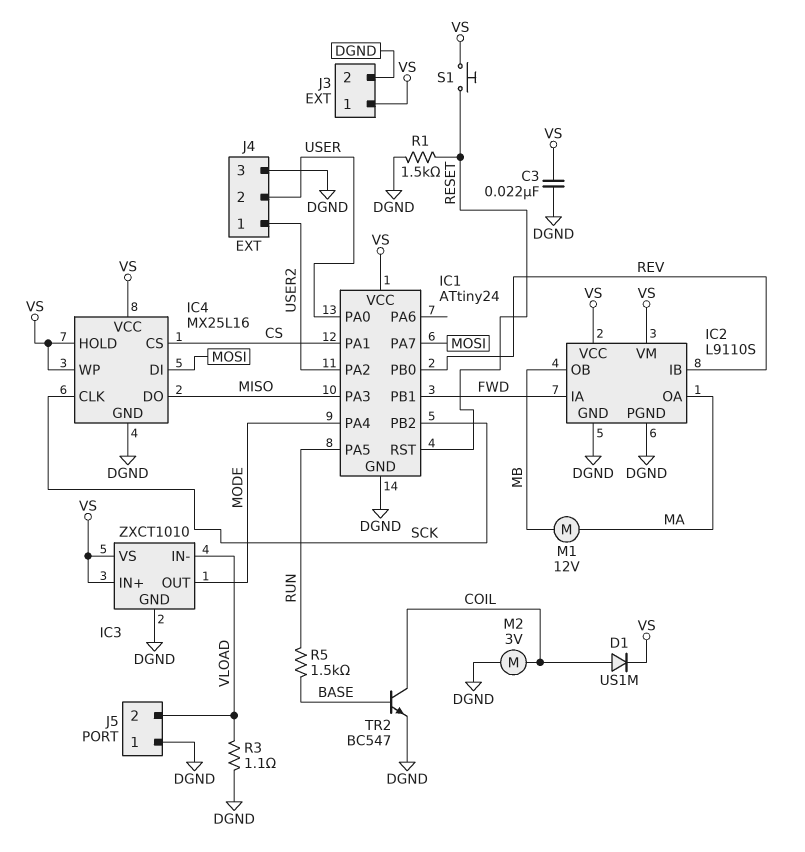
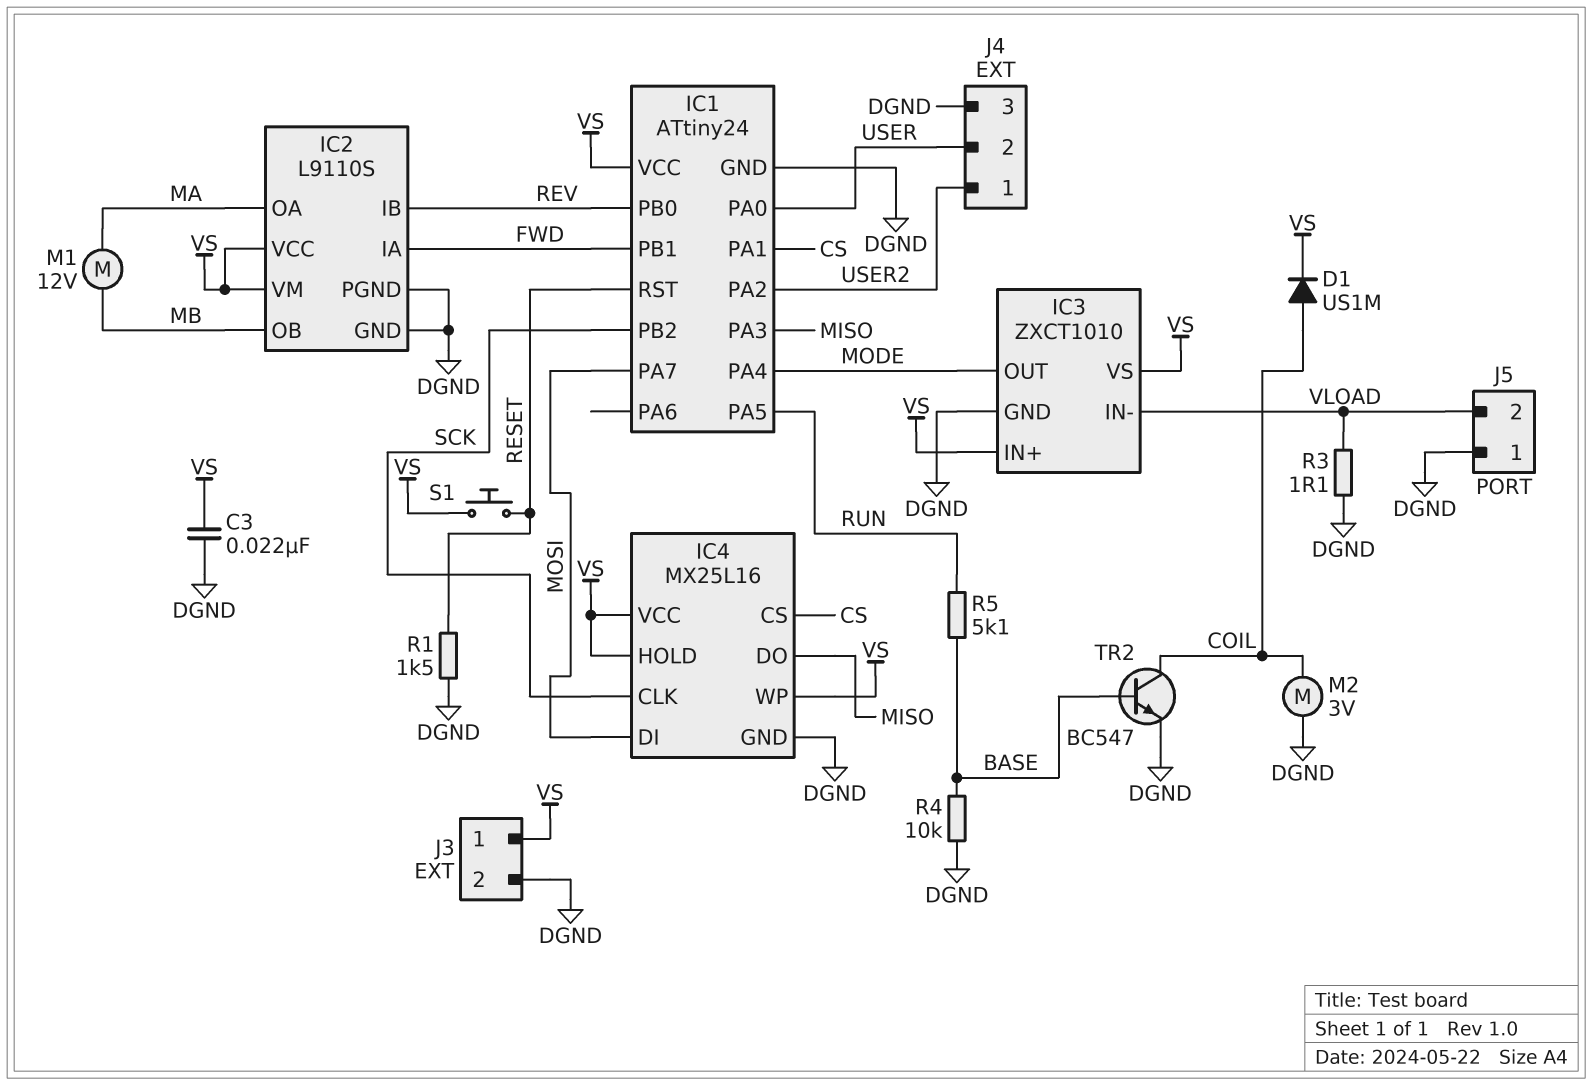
R4: none -> 10k (BASE, DGND)
R5: 1.5k (BASE, RUN) -> 5.1k (BASE, RUN)

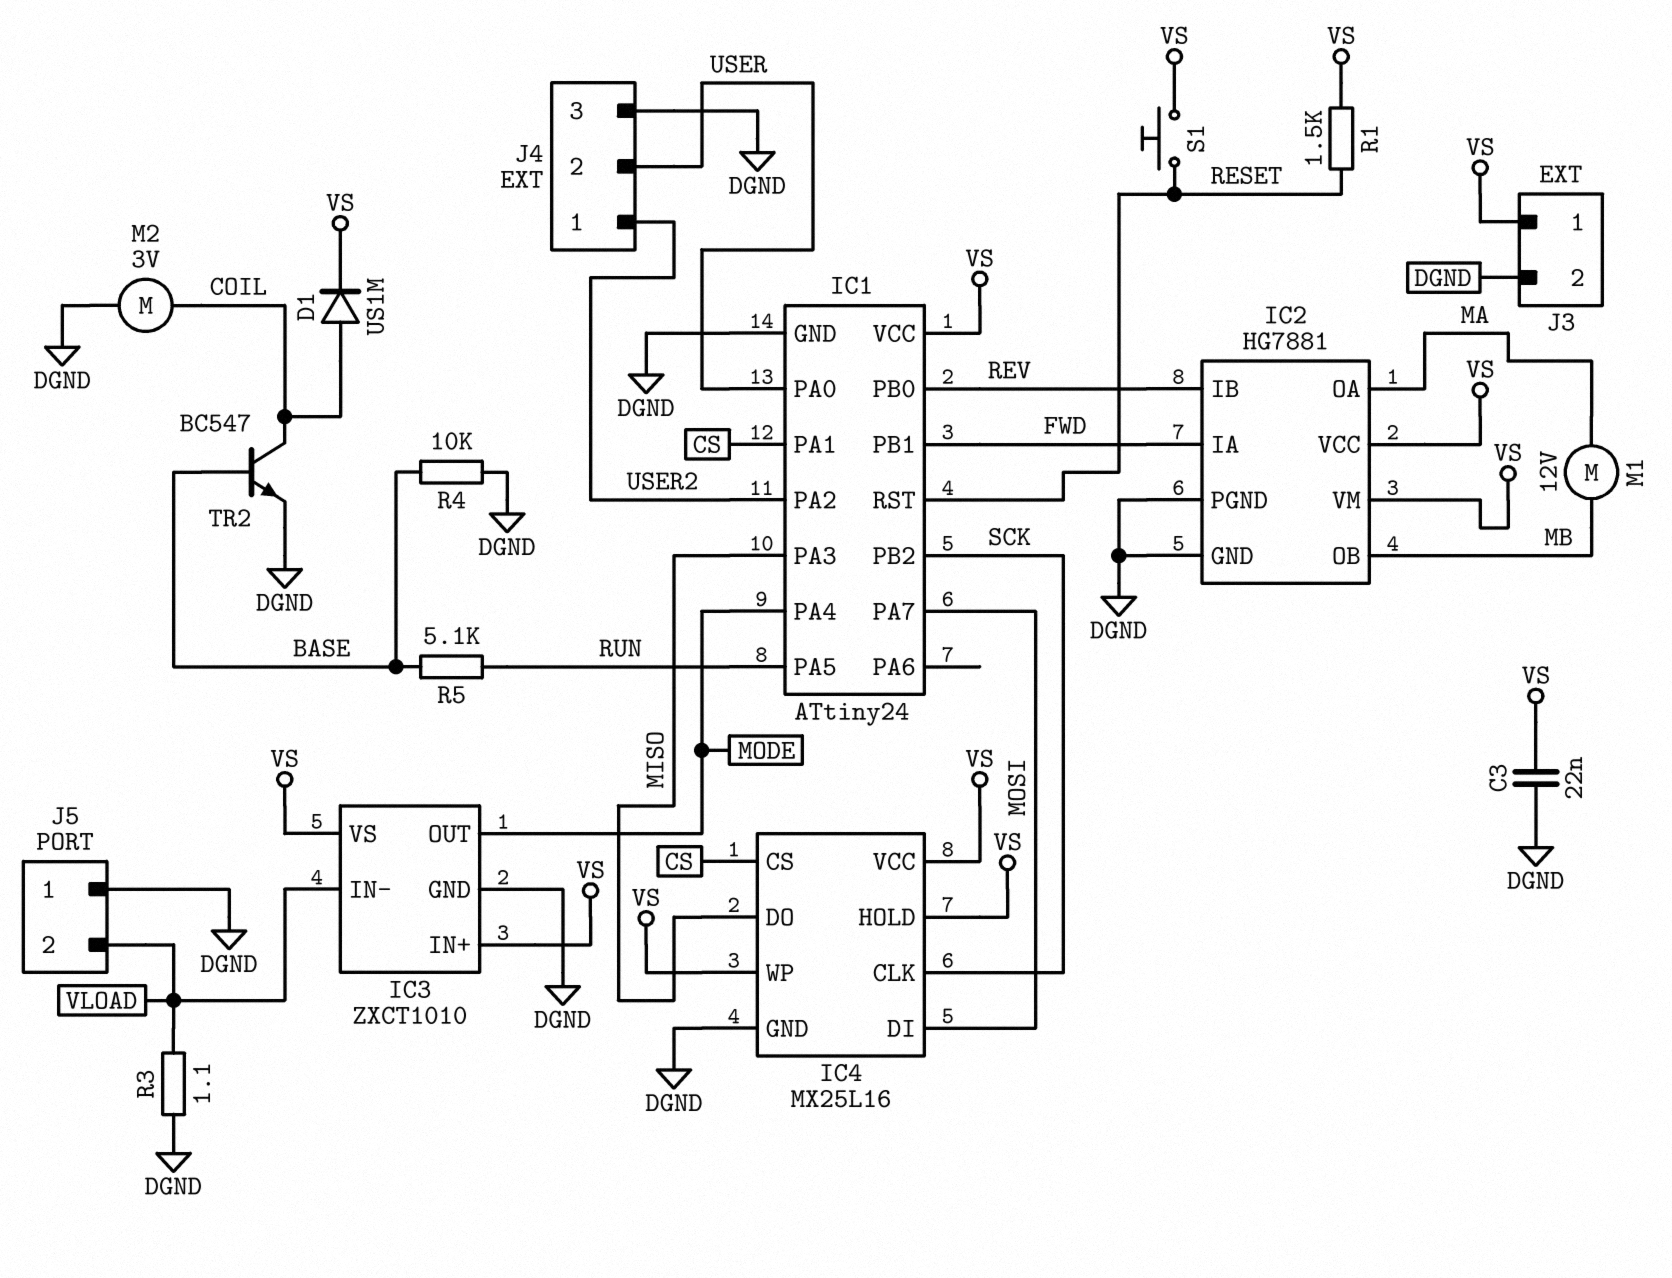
IC2: L9110S -> HG7881
R1: 1.5k (DGND, RESET) -> 1.5k (RESET, VS)

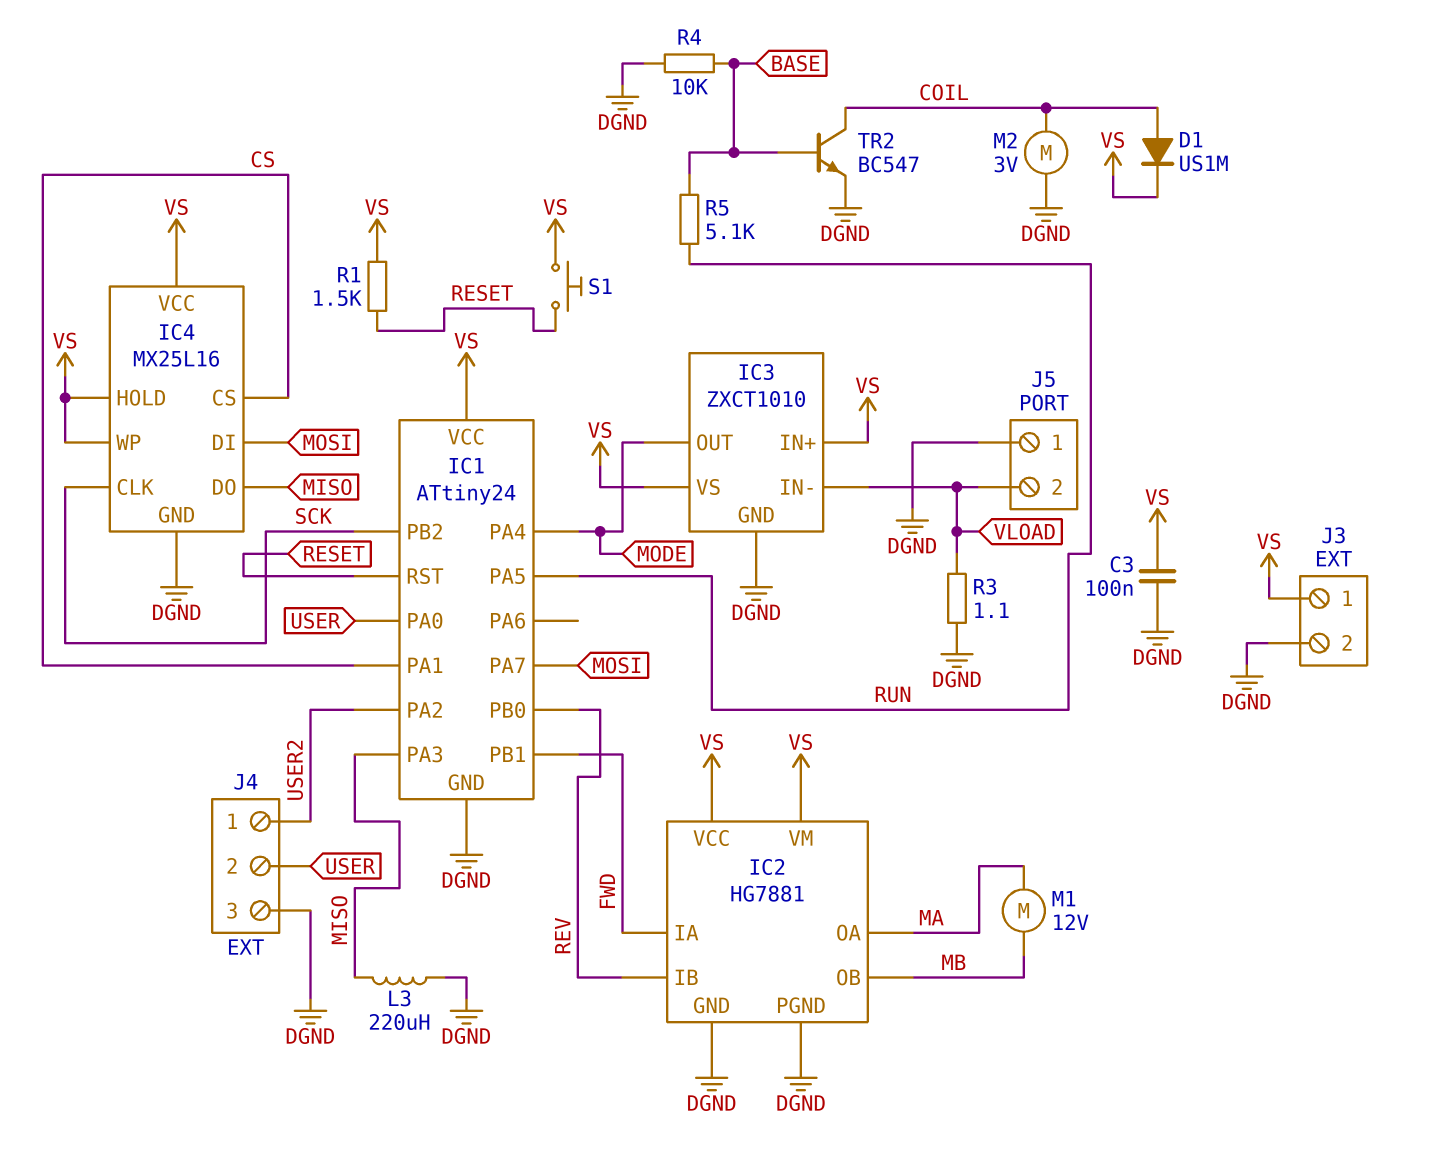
C3: 22nF (DGND, VS) -> 100nF (DGND, VS)
L3: none -> 220uH (DGND, MISO)

